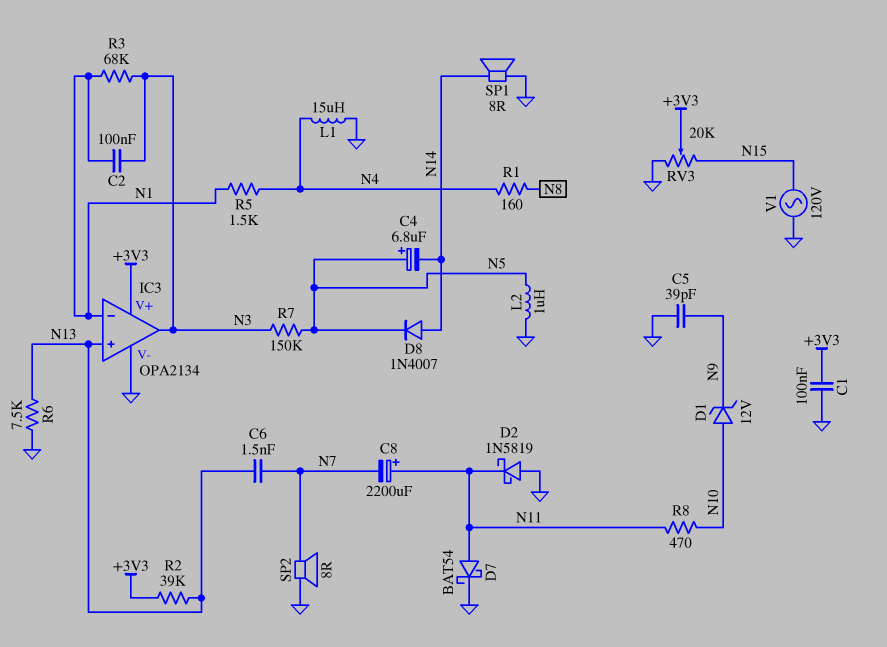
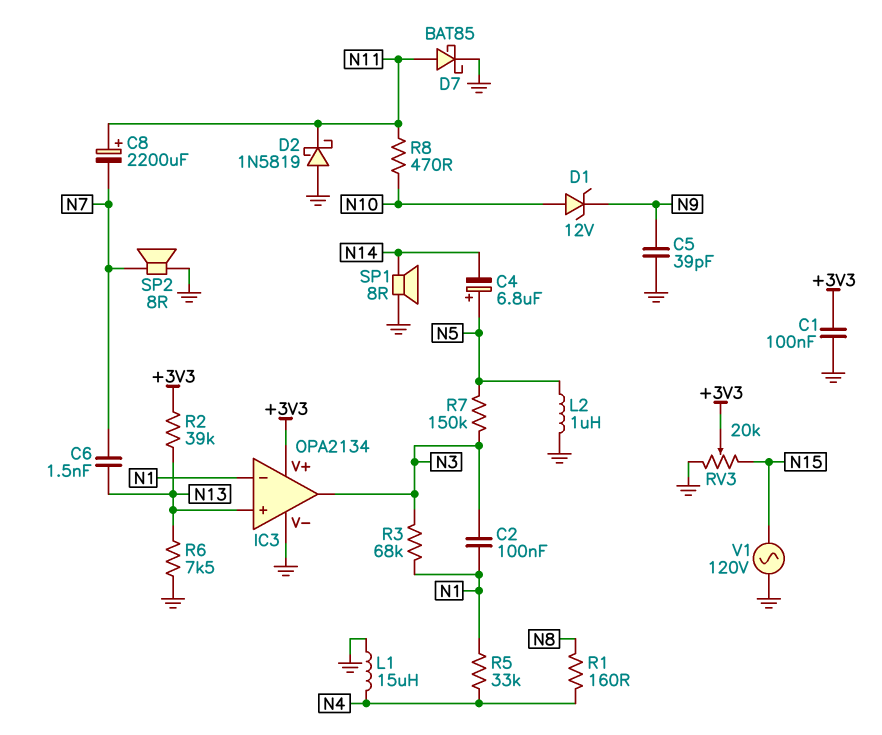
D7: schottky BAT54 (A N11, K GND) -> schottky BAT85 (A N11, K GND)
D8: diode 1N4007 (A N14, K N5) -> none
R5: 1.5k (N1, N4) -> 33k (N1, N4)

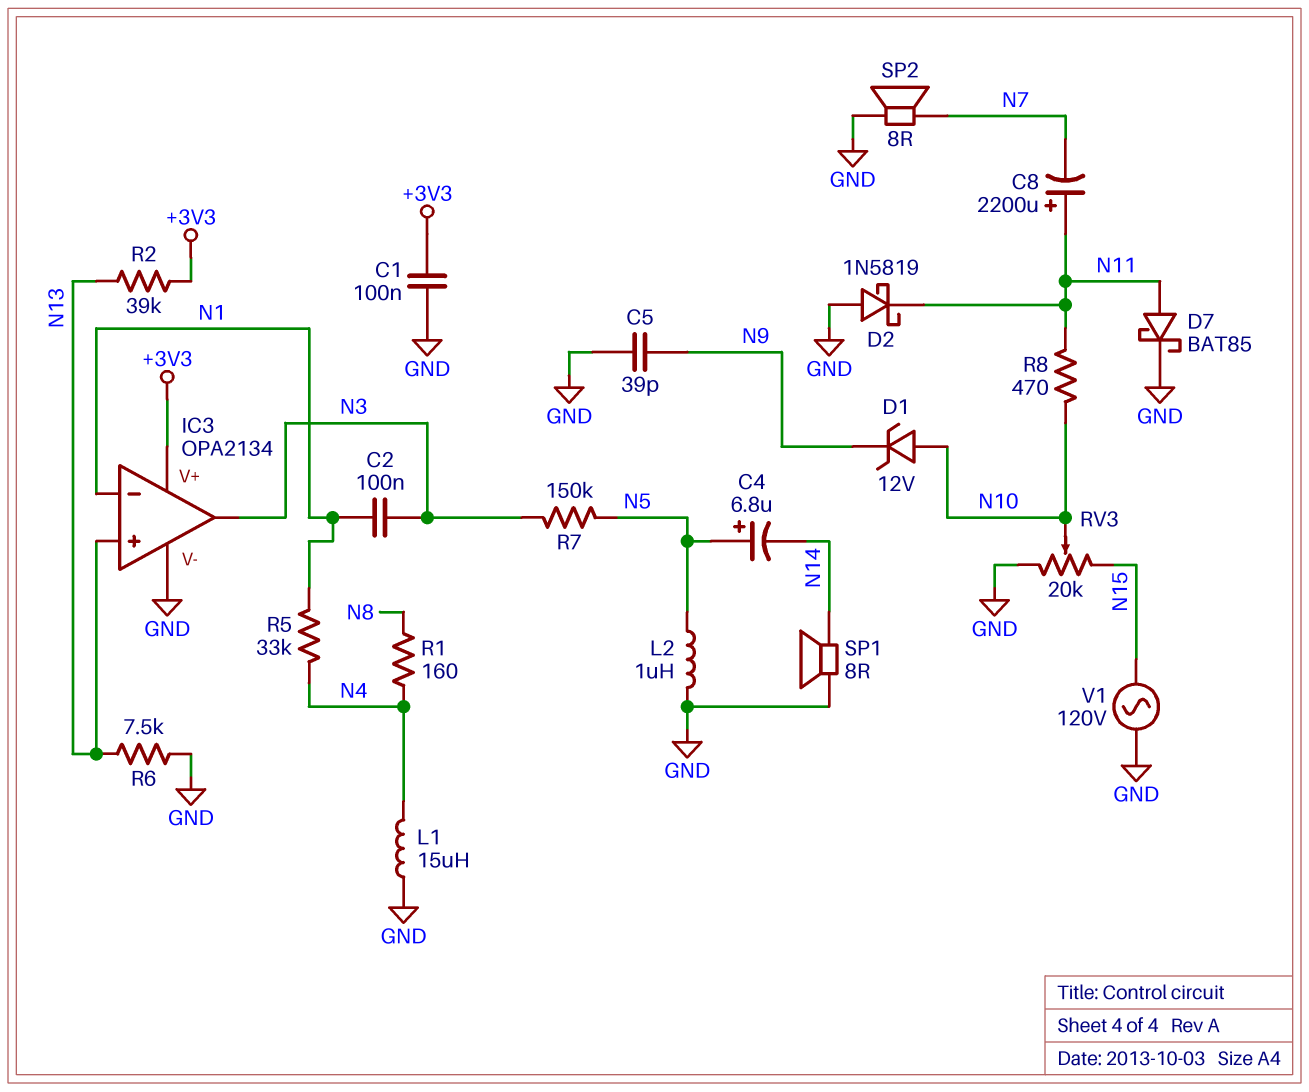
C6: 1.5nF (N7, N13) -> none
R3: 68k (N1, N3) -> none
RV3: 20k (GND, N15, wiper +3V3) -> 20k (GND, N15, wiper N10)

